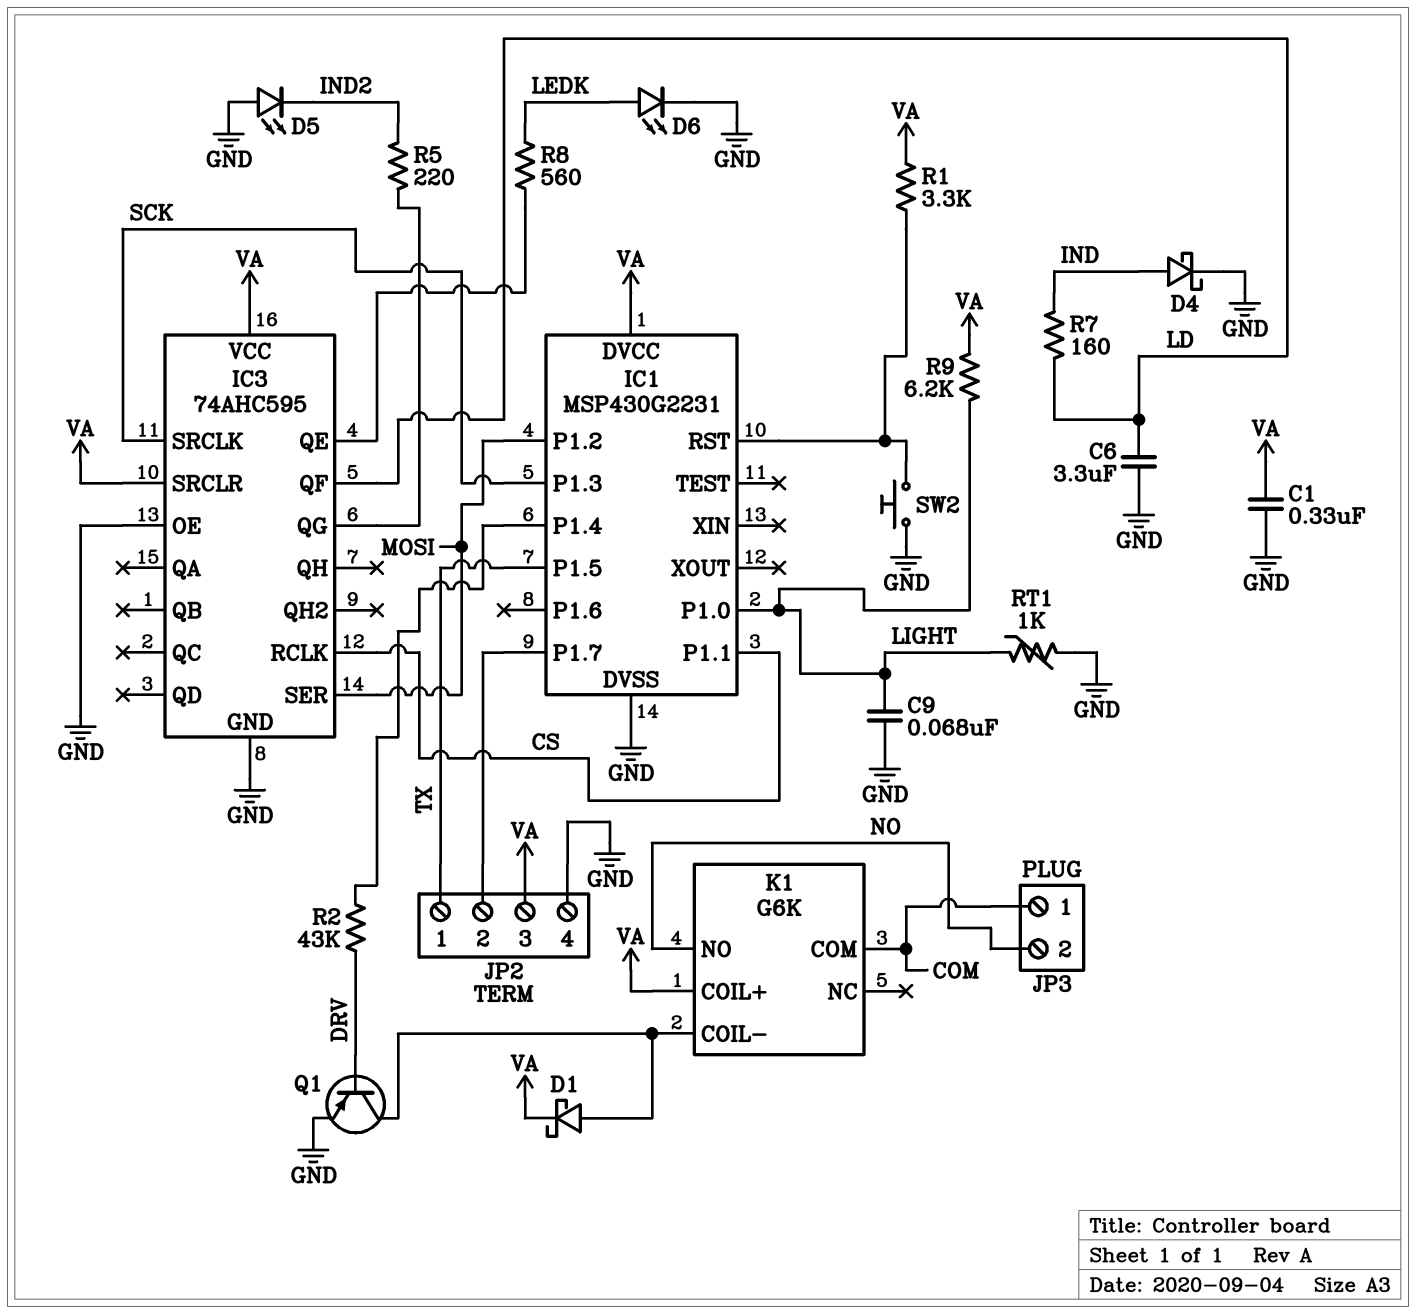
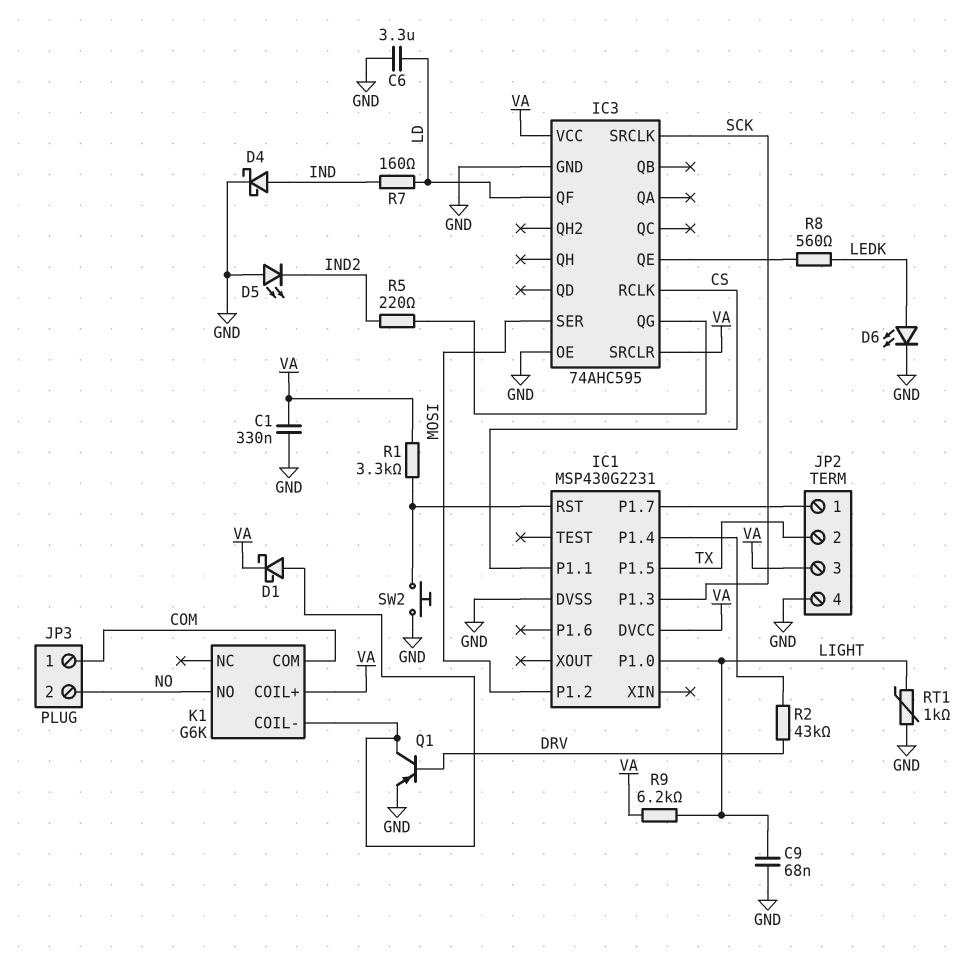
JP2 pin 1: TX -> IC1/P1.7
JP2 pin 2: IC1/P1.7 -> TX

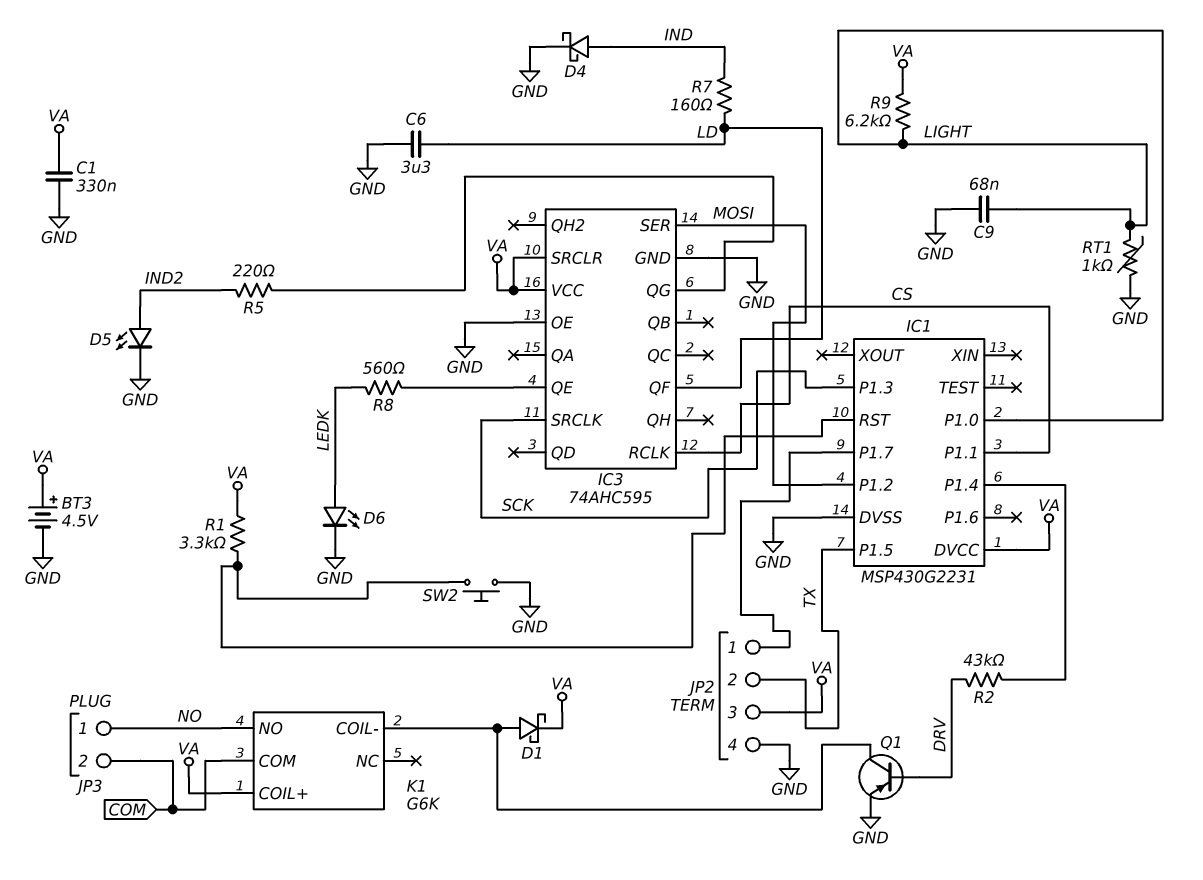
BT3: none -> 4.5V (plus VA, minus GND)
D5: LED (A GND, K IND2) -> LED (A IND2, K GND)
JP3 pin 1: COM -> NO
JP3 pin 2: NO -> COM

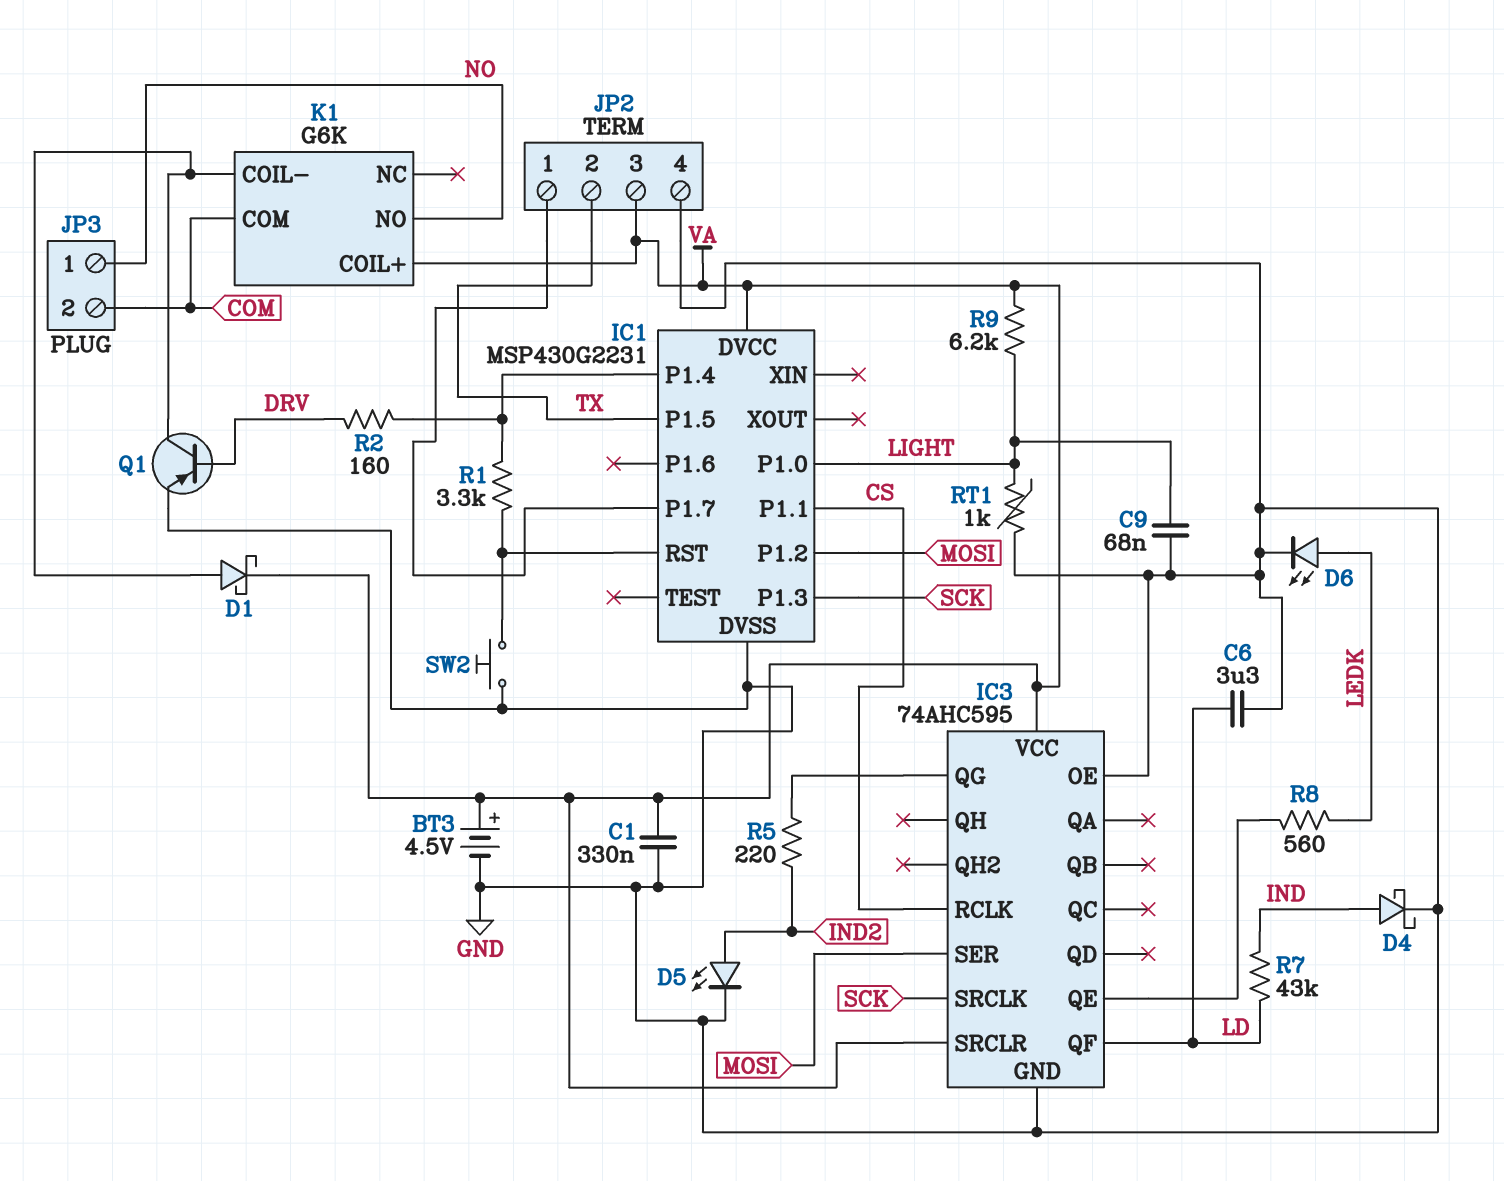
R1: 3.3k (IC1/RST, VA) -> 3.3k (IC1/P1.4, IC1/RST)
R2: 43k (DRV, IC1/P1.4) -> 160 (DRV, IC1/P1.4)
R7: 160 (IND, LD) -> 43k (IND, LD)

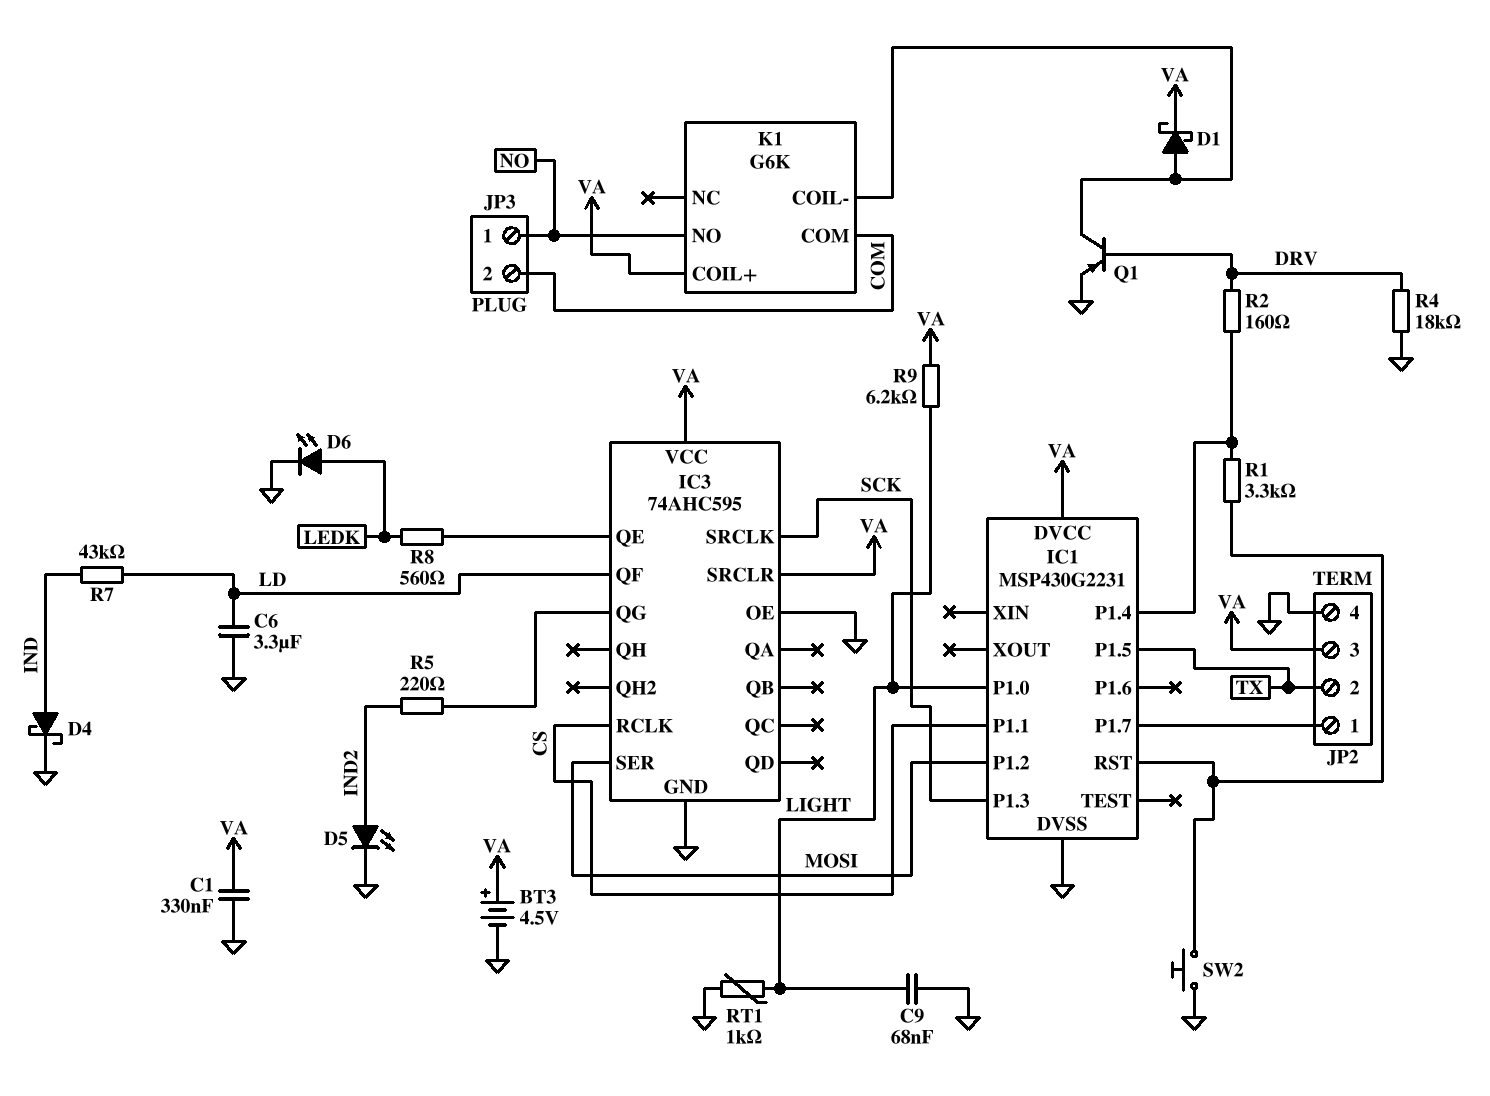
R4: none -> 18k (DRV, GND)

